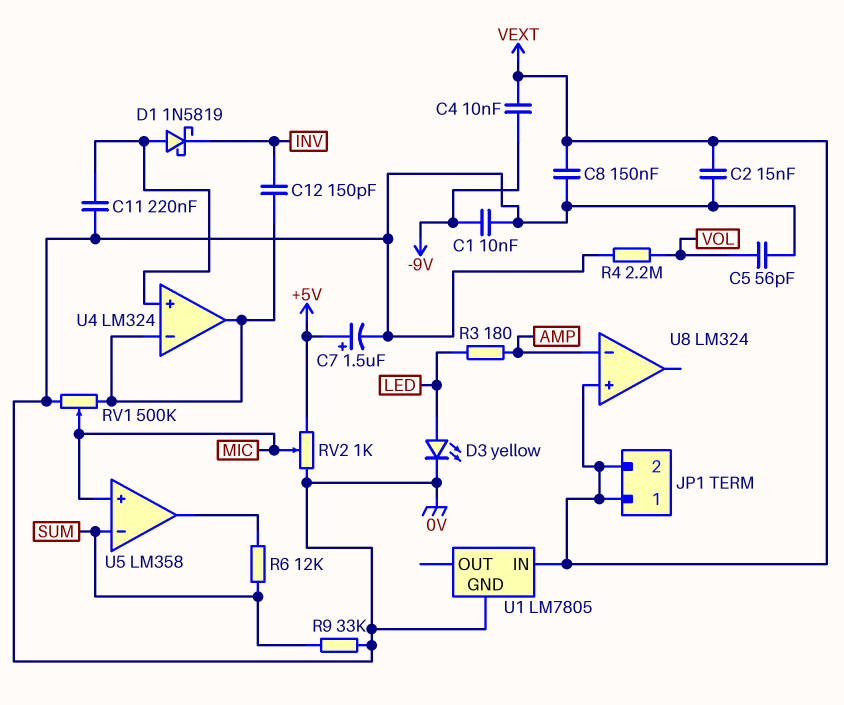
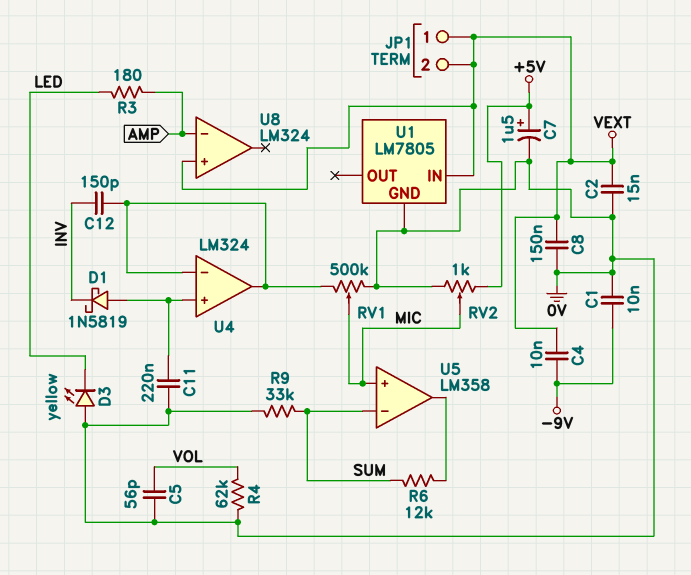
D3: LED yellow (A LED, K 0V) -> LED yellow (A 0V, K LED)
R4: 2.2M (0V, VOL) -> 62k (0V, VOL)

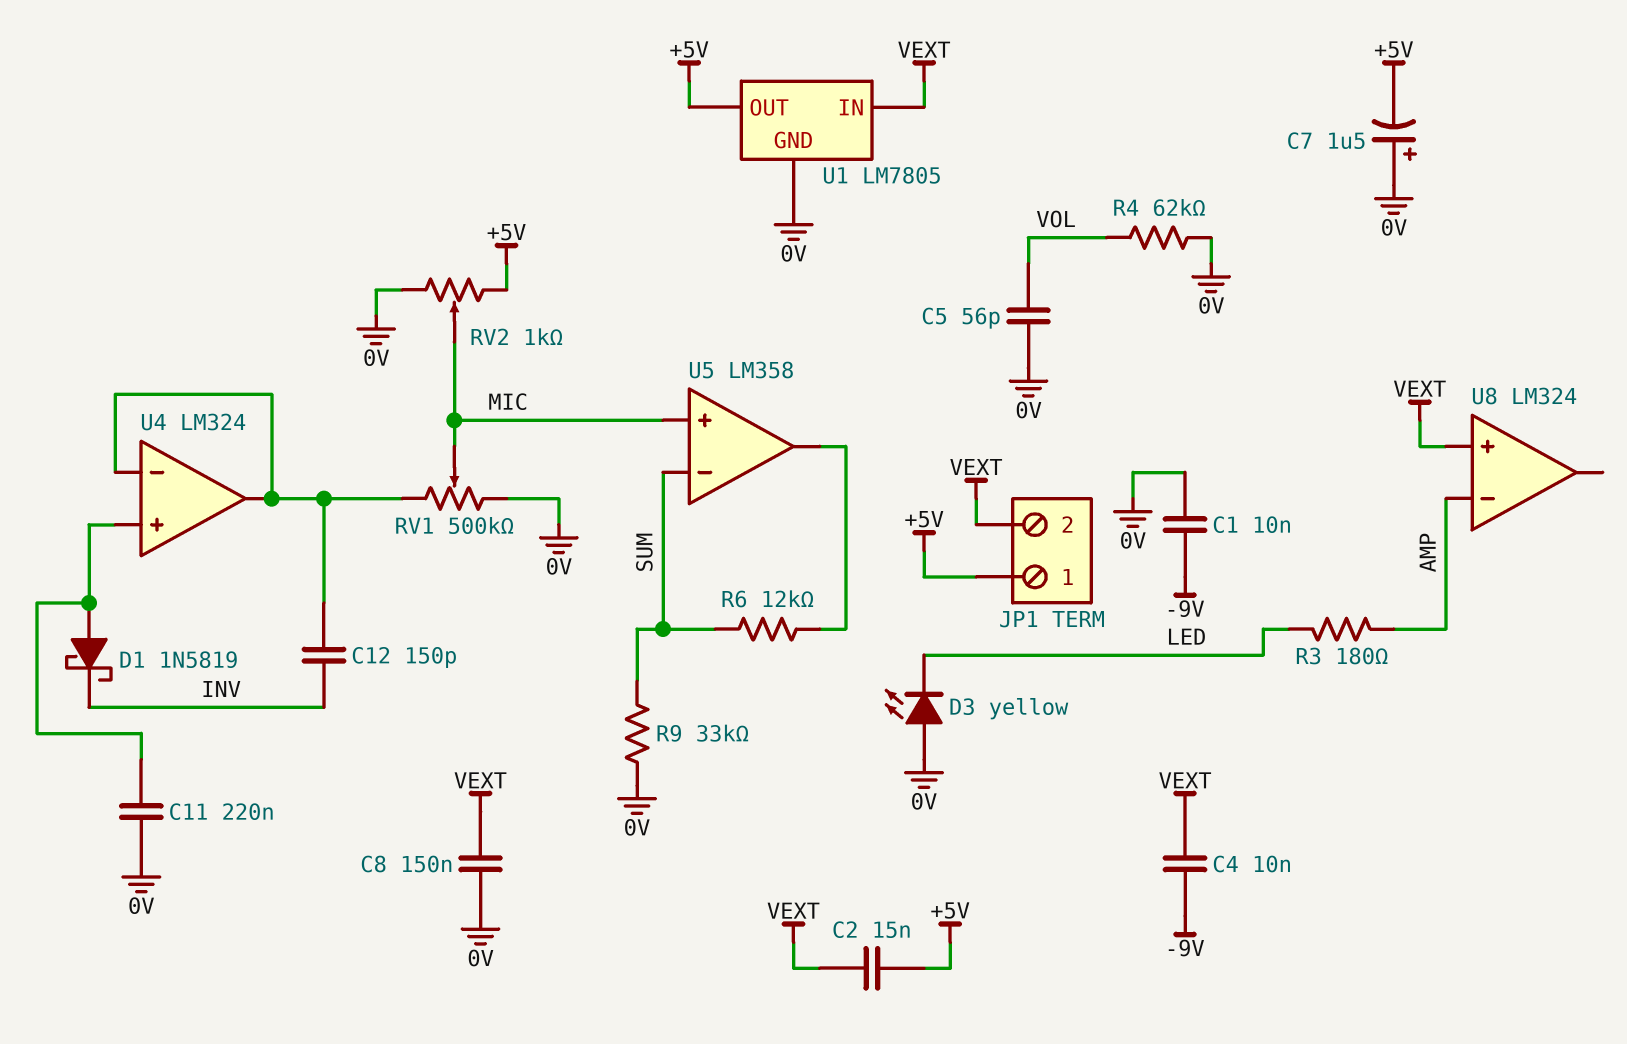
C2: 15nF (0V, VEXT) -> 15nF (+5V, VEXT)
C7: 1.5uF (plus +5V, minus 0V) -> 1.5uF (plus 0V, minus +5V)
JP1 pin 1: VEXT -> +5V
U1 pin OUT: none -> +5V

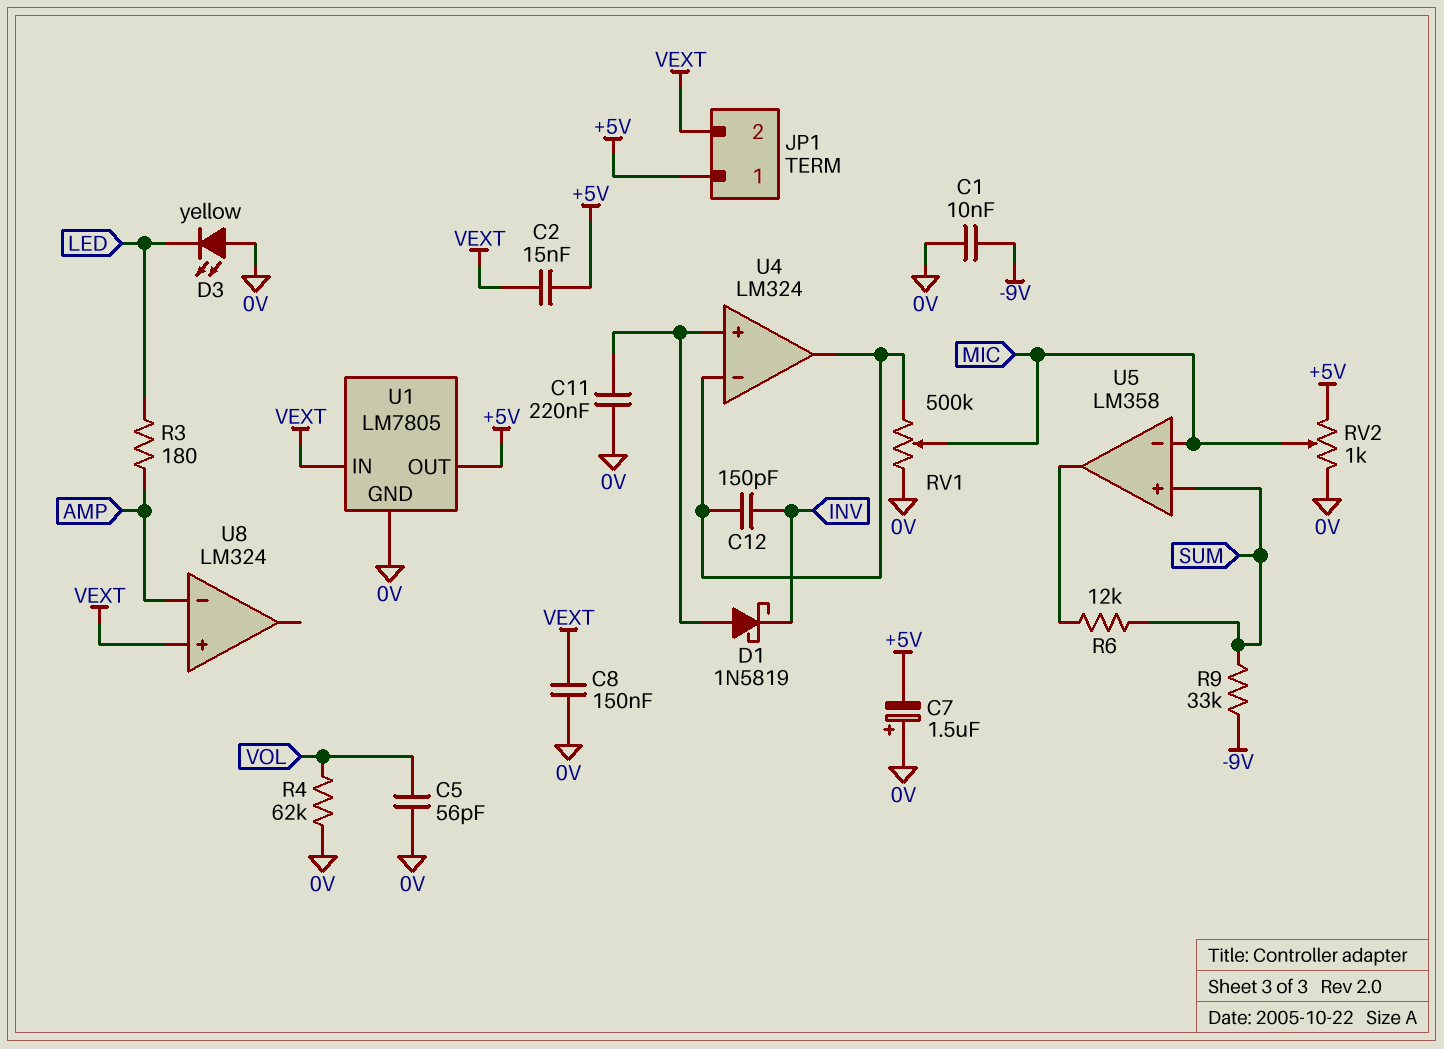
C4: 10nF (-9V, VEXT) -> none
R9: 33k (0V, SUM) -> 33k (-9V, SUM)
U5 pin in+: MIC -> SUM
U5 pin in-: SUM -> MIC

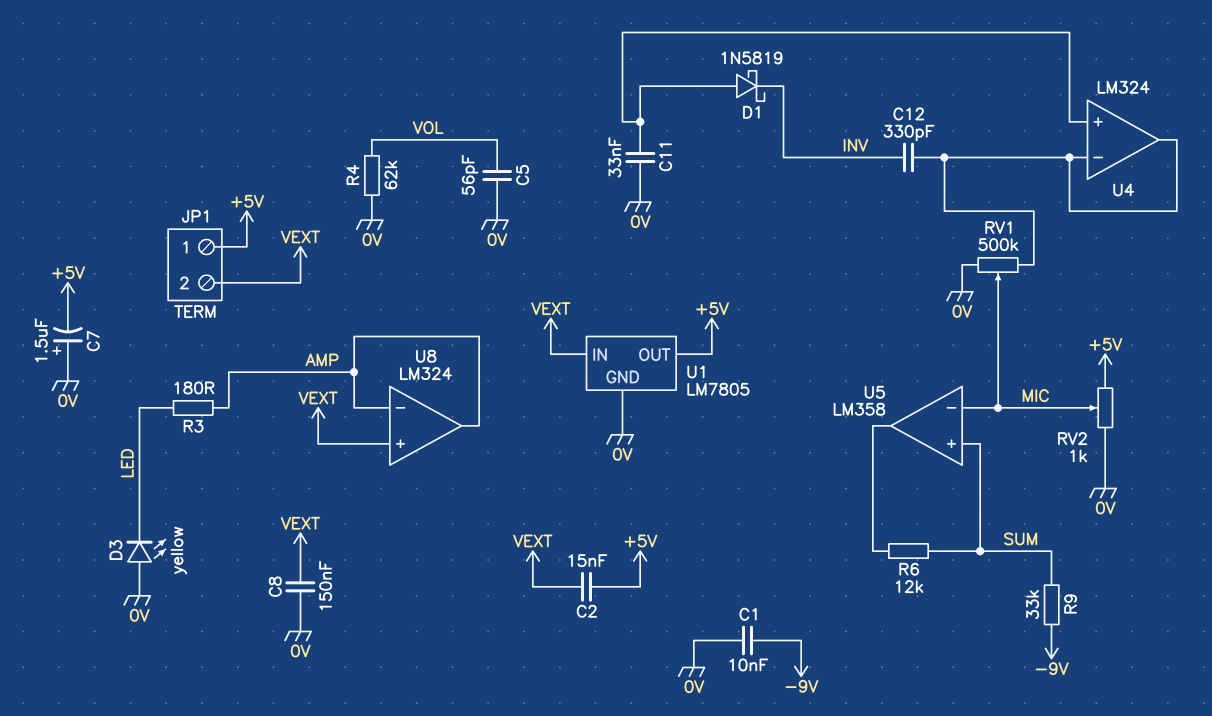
C11: 220nF (0V, U4/in+) -> 33nF (0V, U4/in+)
C12: 150pF (INV, U4/in-) -> 330pF (INV, U4/in-)
U8 pin out: none -> AMP

